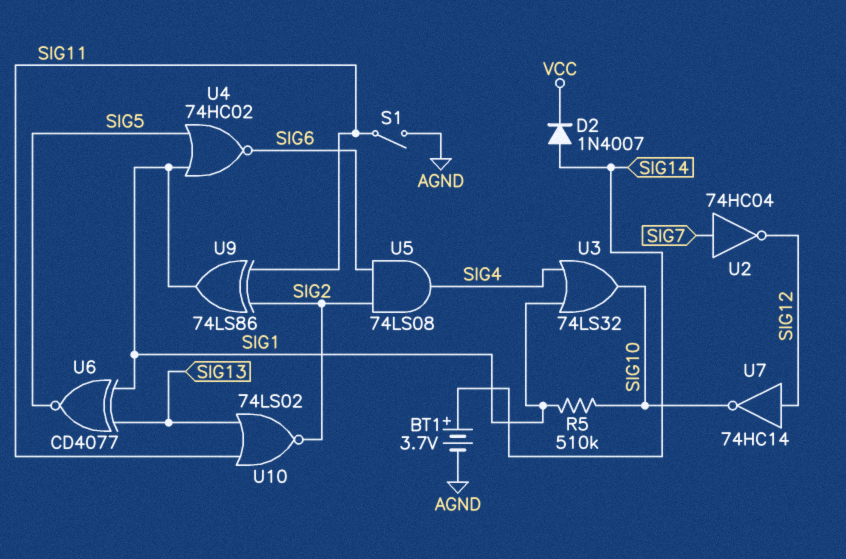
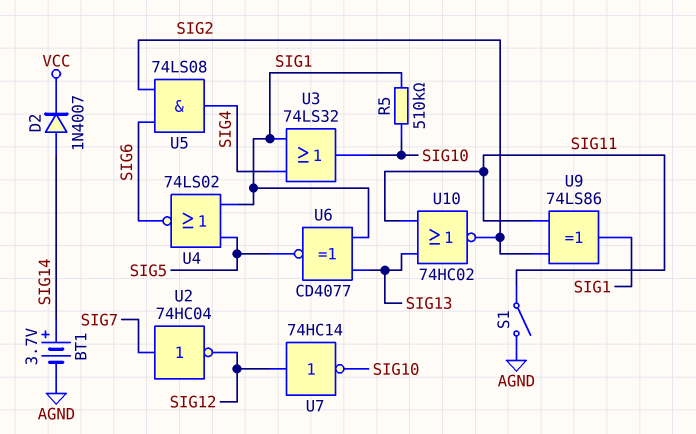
U4: NOR 74HC02 (in SIG1, in SIG5, out SIG6) -> NOR 74LS02 (in SIG1, in SIG5, out SIG6)
U10: NOR 74LS02 (in SIG11, in SIG13, out SIG2) -> NOR 74HC02 (in SIG11, in SIG13, out SIG2)

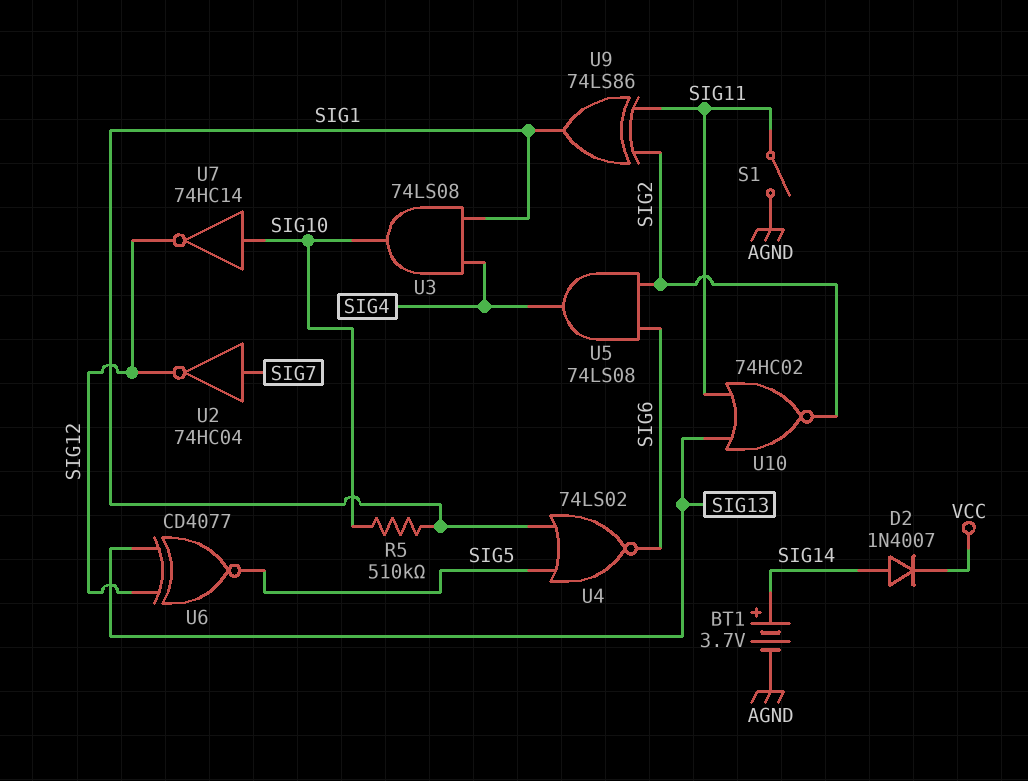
U3: OR 74LS32 (in SIG1, in SIG4, out SIG10) -> AND 74LS08 (in SIG1, in SIG4, out SIG10)
U6: XNOR CD4077 (in SIG1, in SIG13, out SIG5) -> XNOR CD4077 (in SIG12, in SIG13, out SIG5)
U7: NOT 74HC14 (in SIG12, out SIG10) -> NOT 74HC14 (in SIG10, out SIG12)

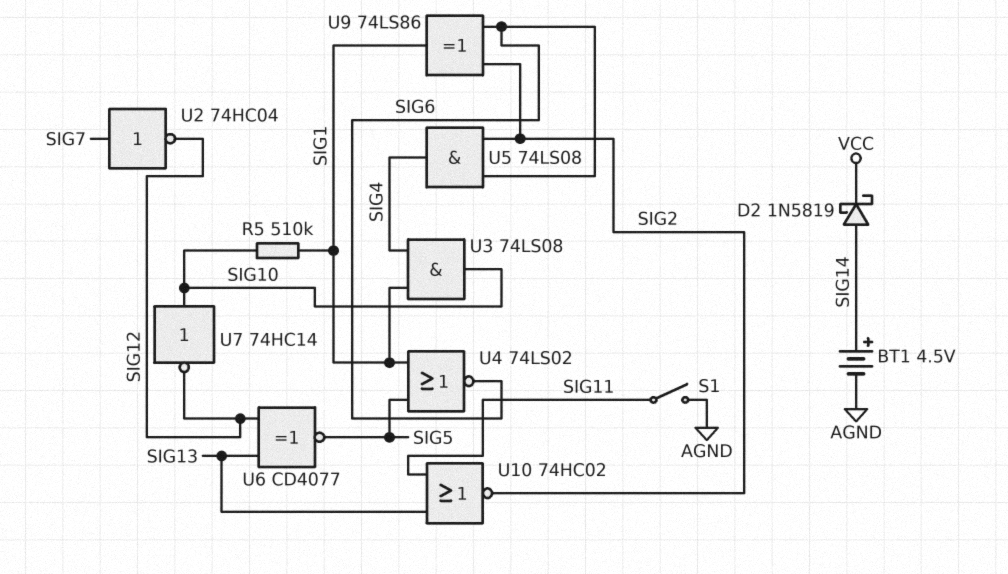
BT1: 3.7V (plus SIG14, minus AGND) -> 4.5V (plus SIG14, minus AGND)
D2: diode 1N4007 (A SIG14, K VCC) -> schottky 1N5819 (A SIG14, K VCC)
U9: XOR 74LS86 (in SIG2, in SIG11, out SIG1) -> XOR 74LS86 (in SIG2, in SIG6, out SIG1)

